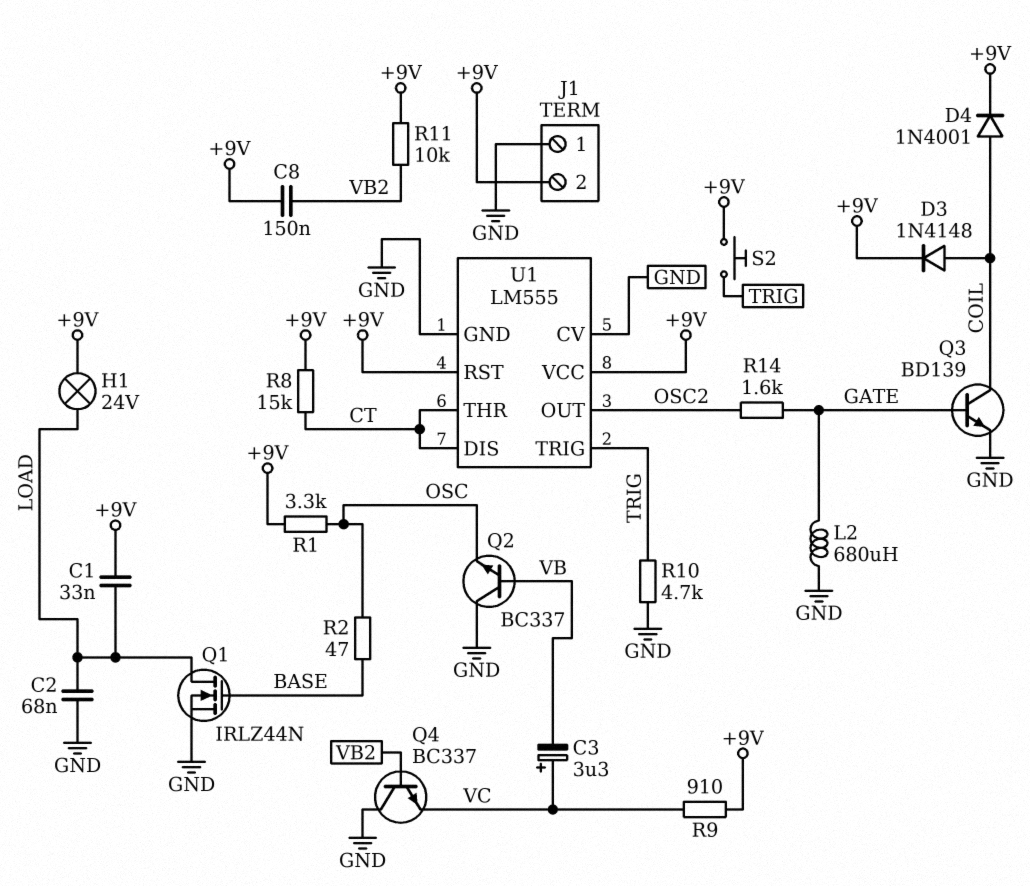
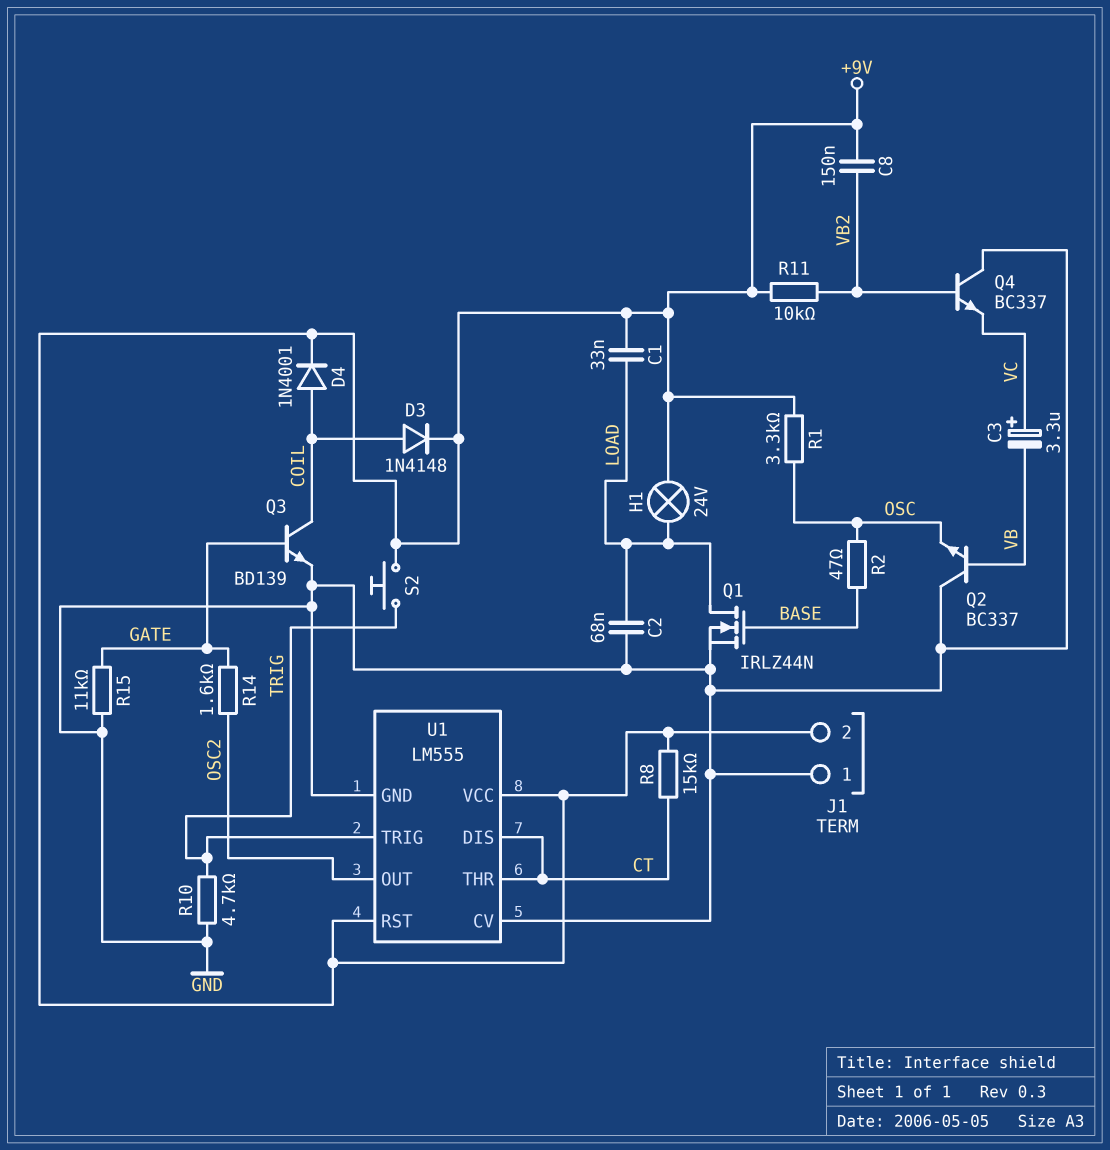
L2: 680uH (GATE, GND) -> none
R9: 910 (+9V, VC) -> none
R15: none -> 11k (GATE, GND)

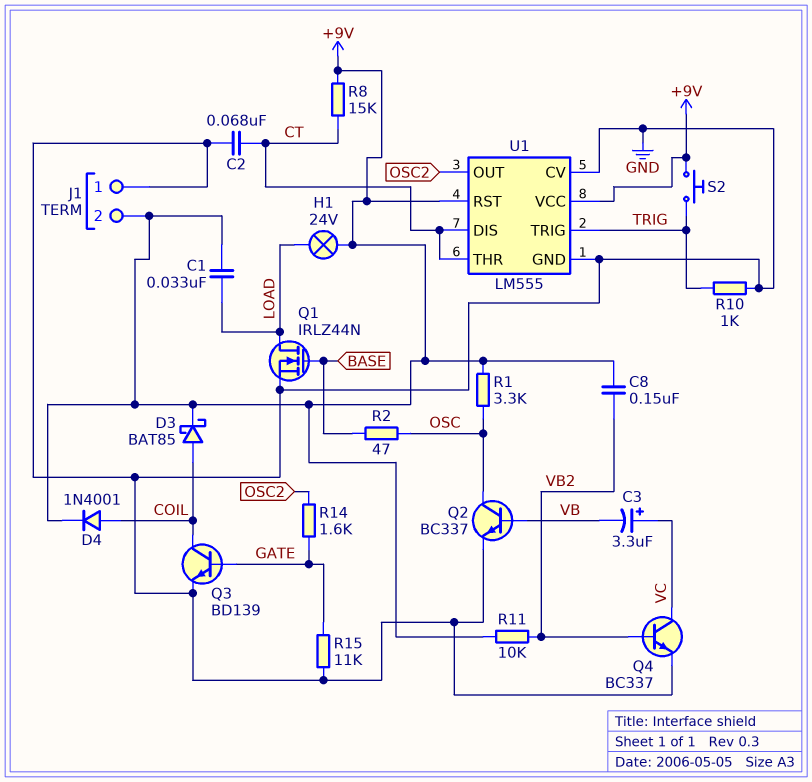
C2: 68nF (GND, LOAD) -> 68nF (CT, GND)
D3: diode 1N4148 (A COIL, K +9V) -> schottky BAT85 (A COIL, K +9V)
Q2: NPN BC337 (B VB, C GND, E OSC) -> NPN BC337 (B VB, C OSC, E GND)
Q4: NPN BC337 (B VB2, C GND, E VC) -> NPN BC337 (B VB2, C VC, E GND)
R10: 4.7k (GND, TRIG) -> 1k (GND, TRIG)

